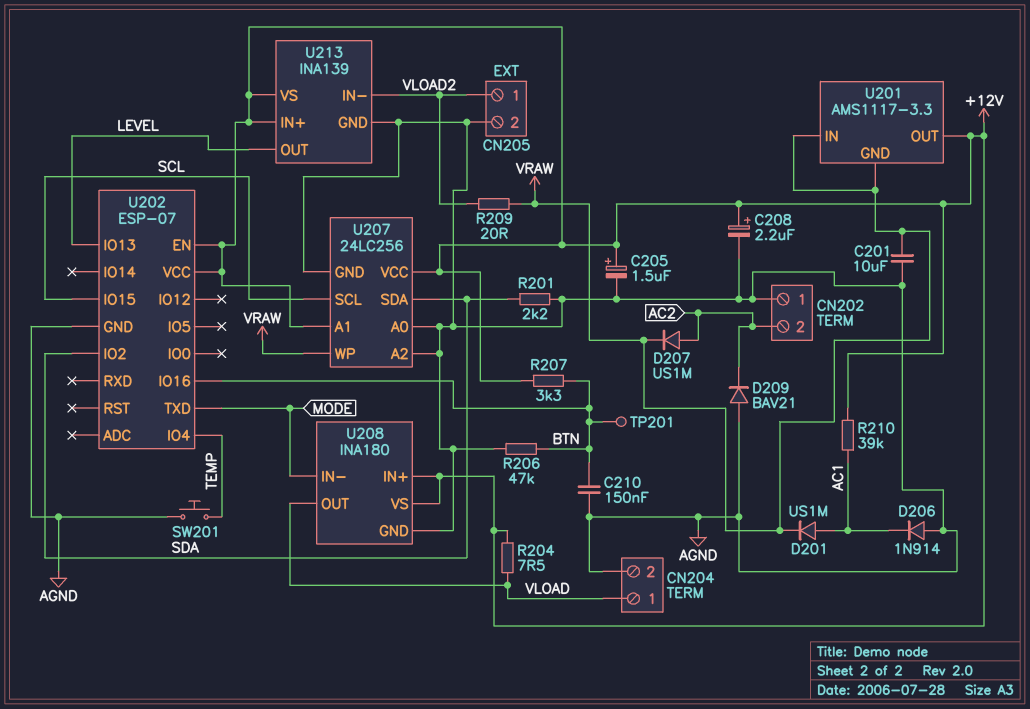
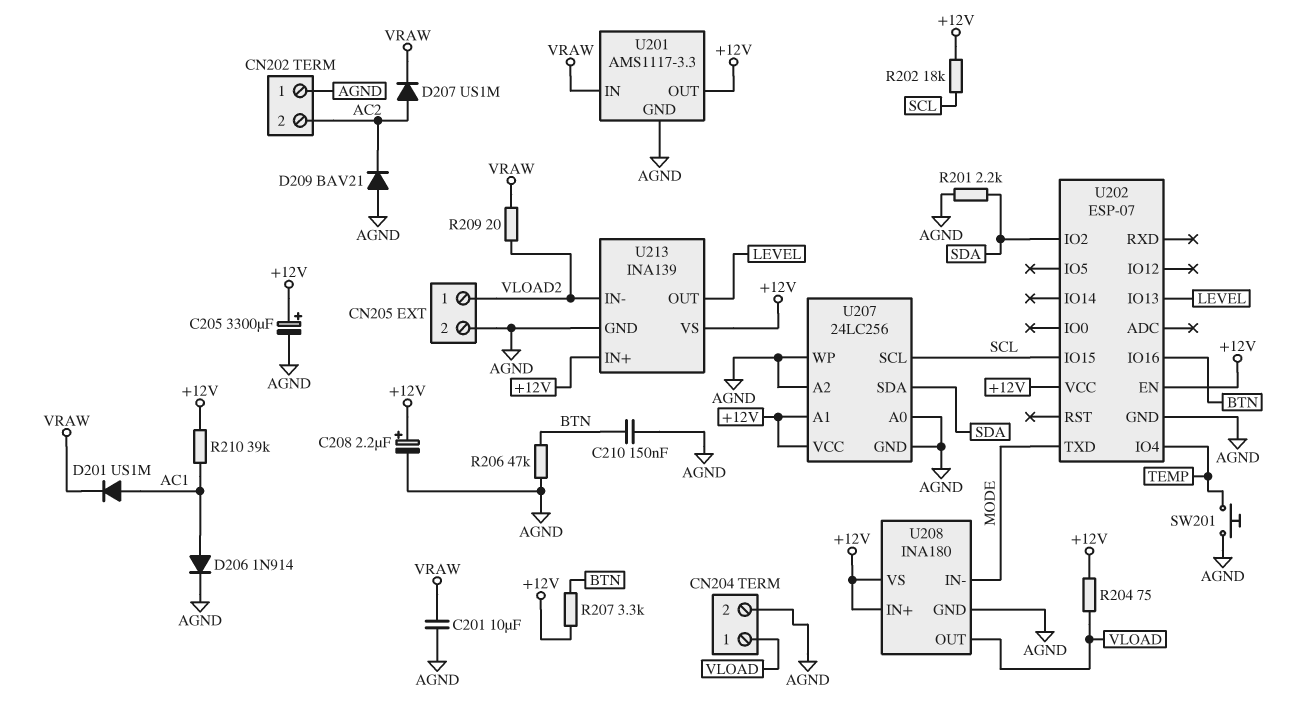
C205: 1.5uF (plus +12V, minus AGND) -> 3300uF (plus +12V, minus AGND)
D206: diode 1N914 (A AGND, K AC1) -> diode 1N914 (A AC1, K AGND)
R202: none -> 18k (+12V, SCL)
R204: 7.5 (+12V, VLOAD) -> 75 (+12V, VLOAD)
TP201: test point (BTN) -> none
U201 pin GND: VRAW -> AGND
U207 pin WP: VRAW -> AGND

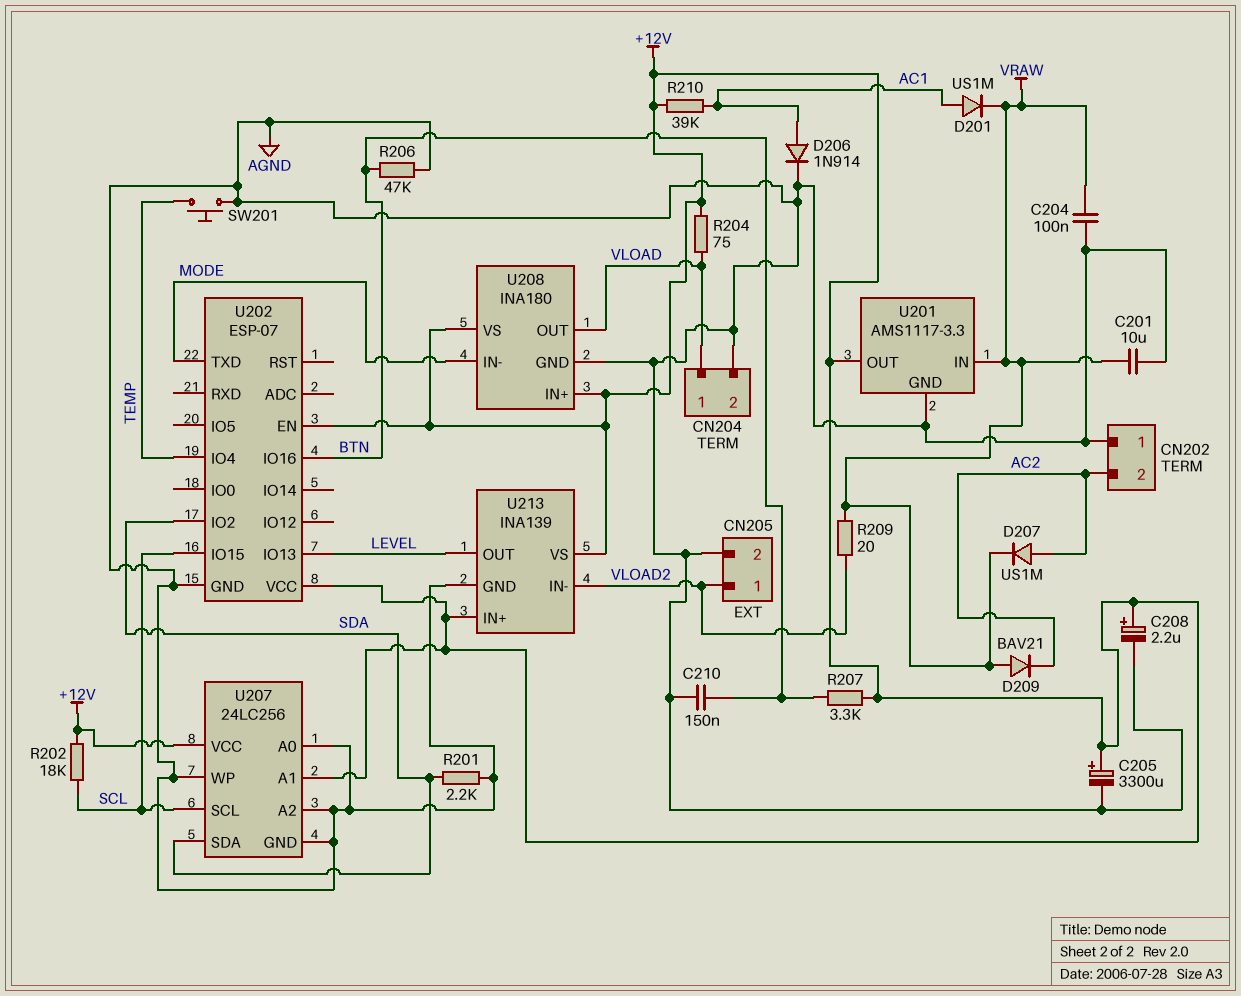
C204: none -> 100nF (AGND, VRAW)
D209: diode BAV21 (A AGND, K AC2) -> diode BAV21 (A VRAW, K AC2)

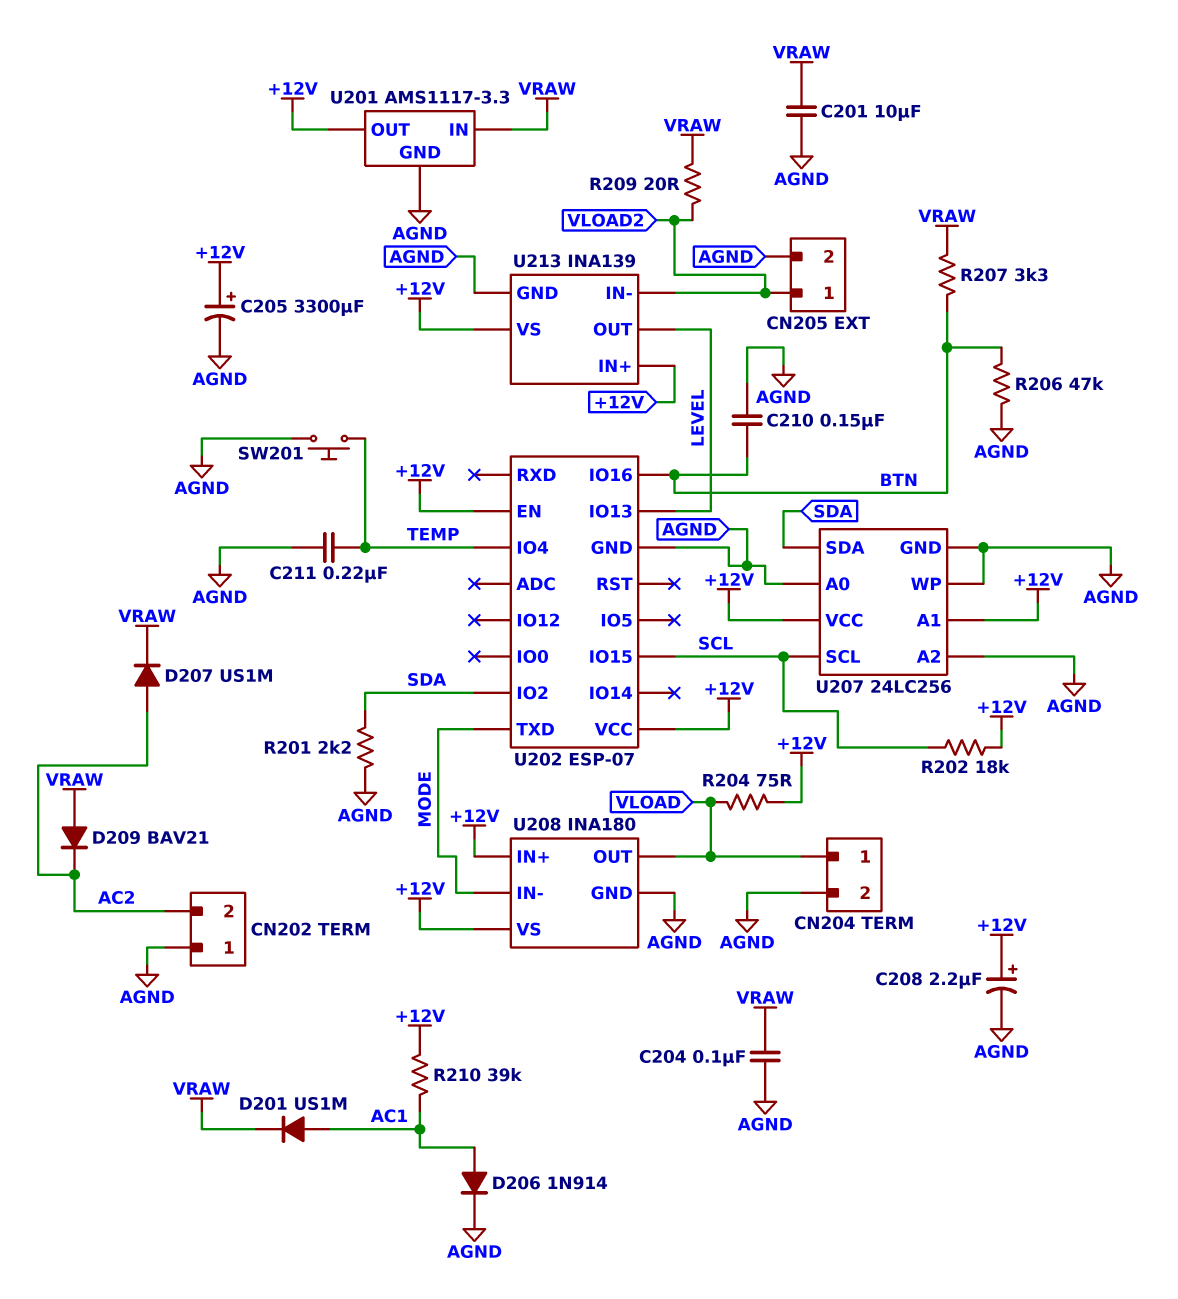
C211: none -> 220nF (AGND, TEMP)
R207: 3.3k (+12V, BTN) -> 3.3k (BTN, VRAW)

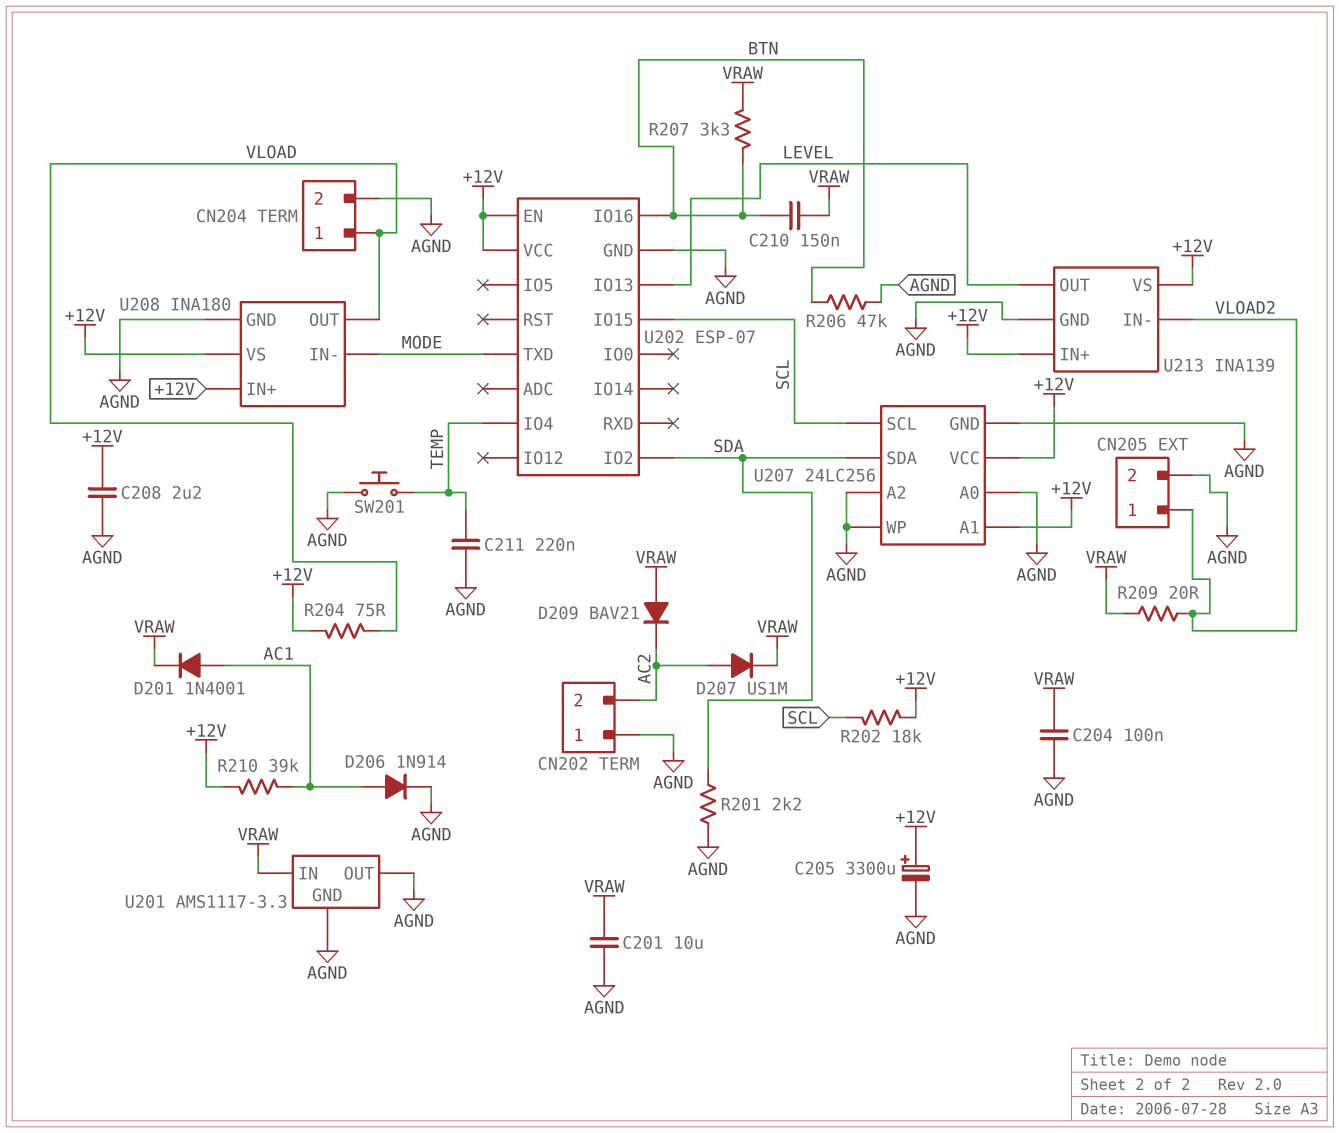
C208: 2.2uF (plus +12V, minus AGND) -> 2.2uF (+12V, AGND)
C210: 150nF (AGND, BTN) -> 150nF (BTN, VRAW)
D201: diode US1M (A AC1, K VRAW) -> diode 1N4001 (A AC1, K VRAW)
U201 pin OUT: +12V -> AGND

